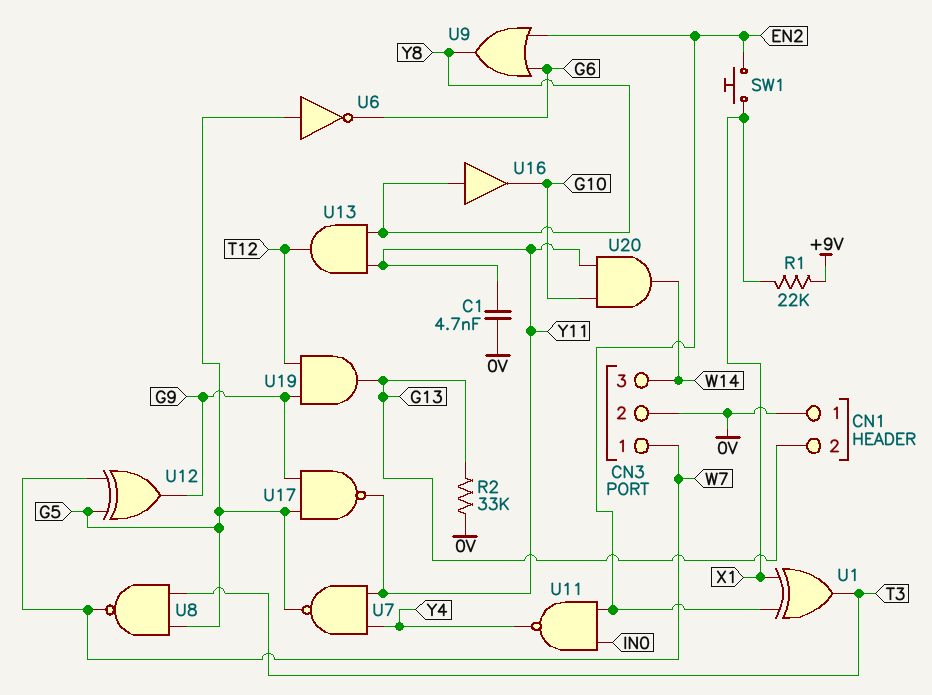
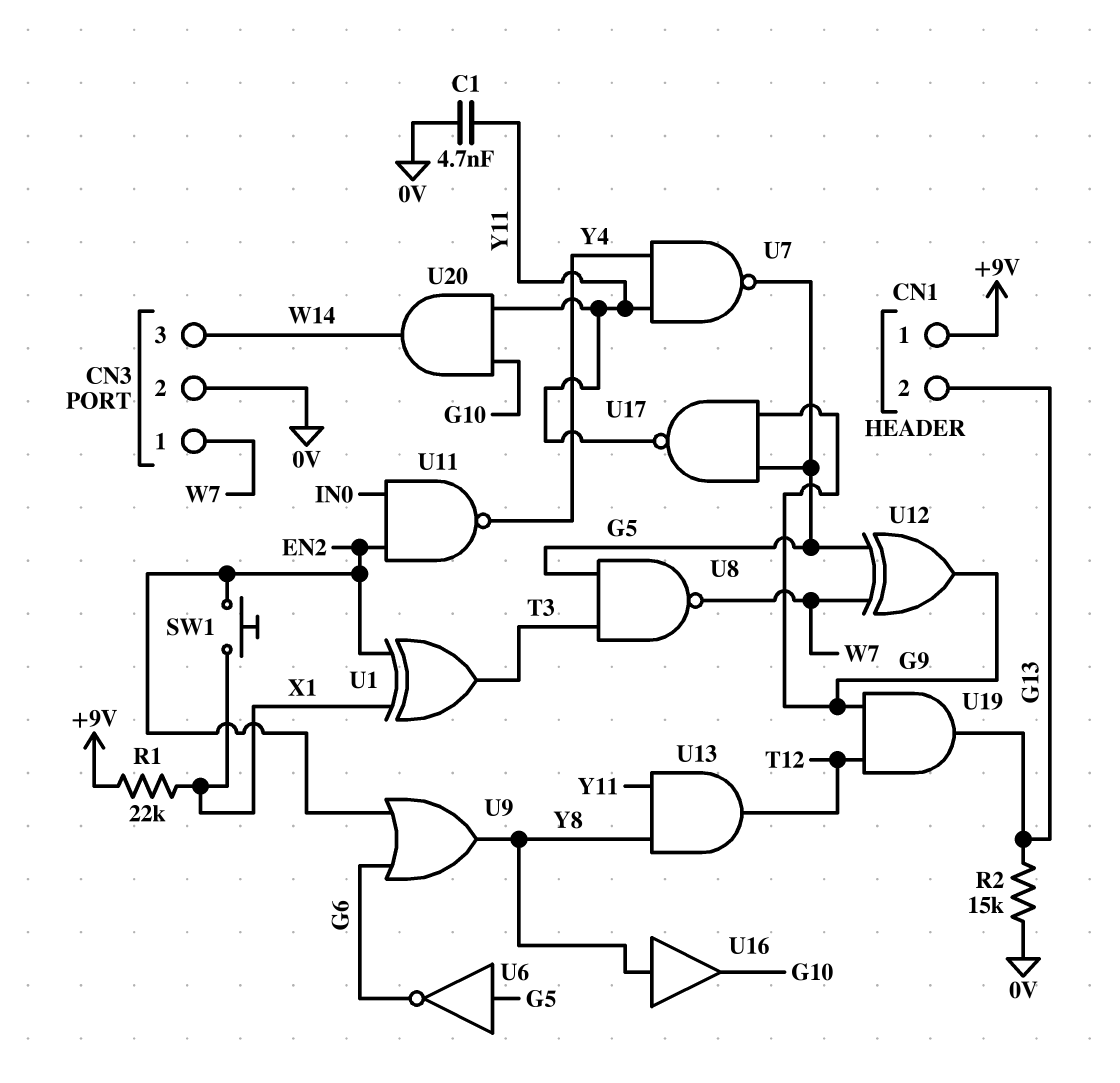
CN1 pin 1: 0V -> +9V
R2: 33k (0V, G13) -> 15k (0V, G13)

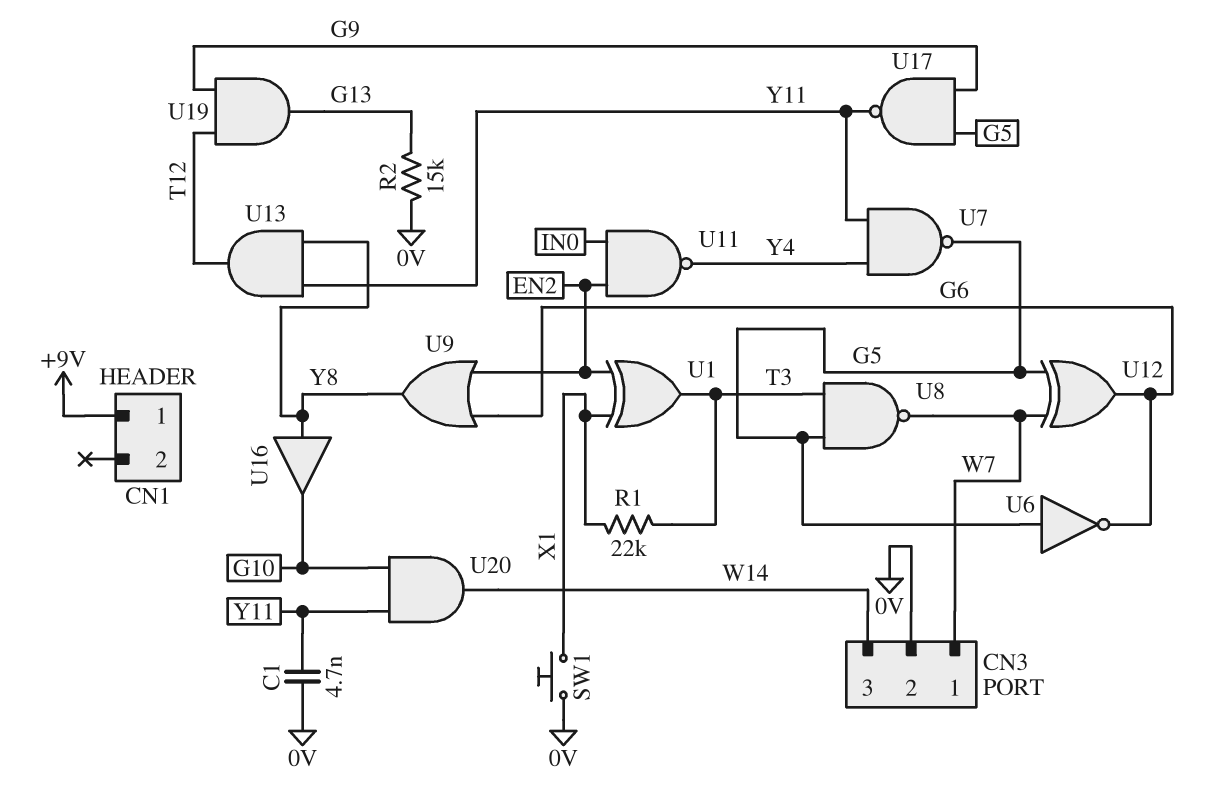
CN1 pin 2: G13 -> none
R1: 22k (+9V, X1) -> 22k (T3, X1)
SW1: button (EN2, X1) -> button (0V, X1)
U12: XOR (in G5, in W7, out G9) -> XOR (in G5, in W7, out G6)

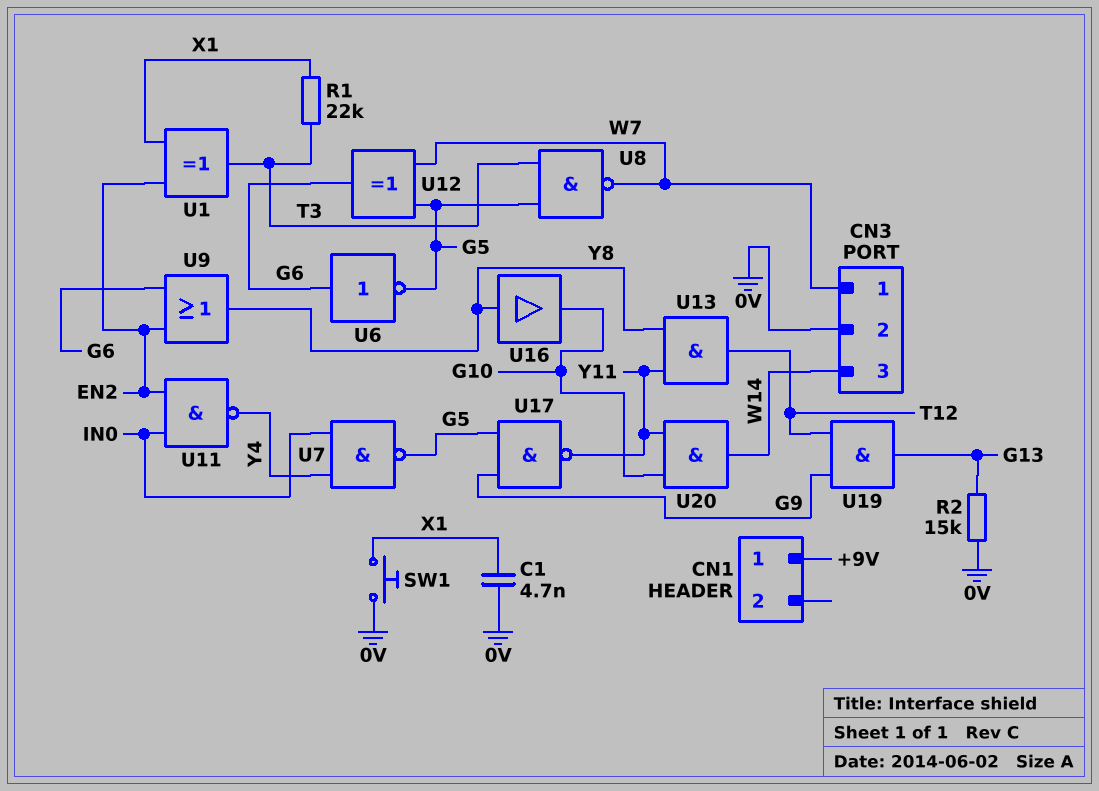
C1: 4.7nF (0V, Y11) -> 4.7nF (0V, X1)
U6: NOT (in G5, out G6) -> NOT (in G6, out G5)
U7: NAND (in Y4, in Y11, out G5) -> NAND (in IN0, in Y4, out G5)

